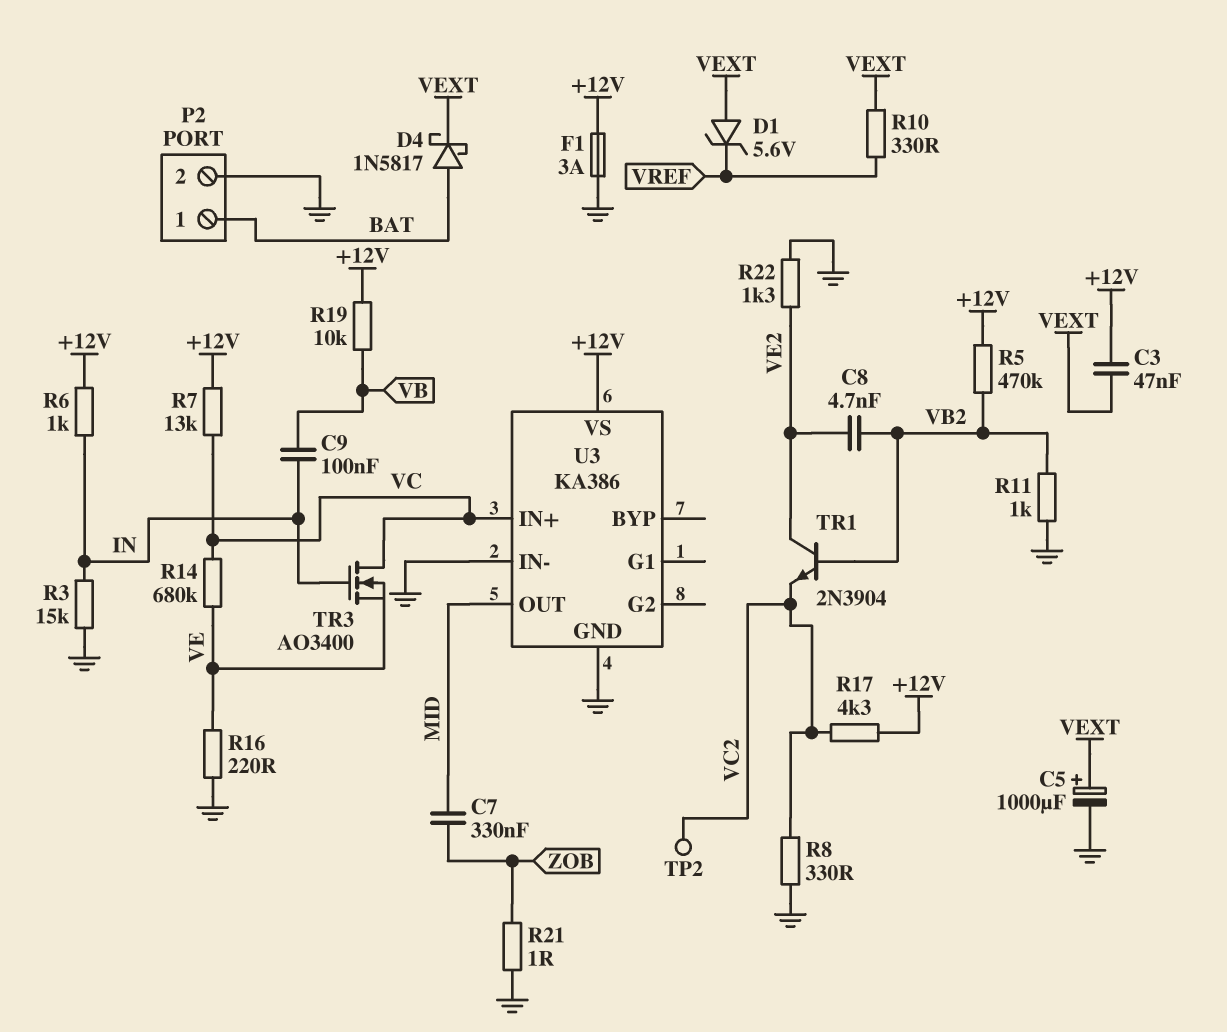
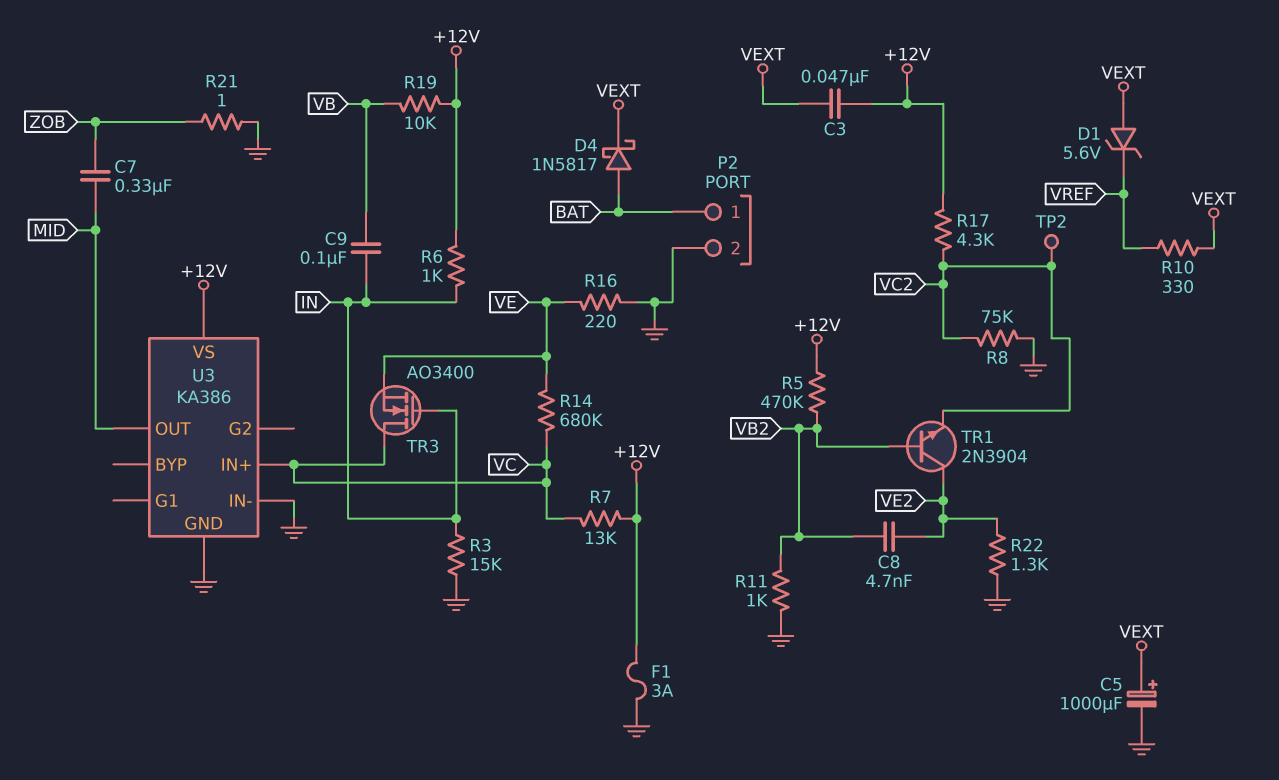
R8: 330 (GND, VC2) -> 75k (GND, VC2)

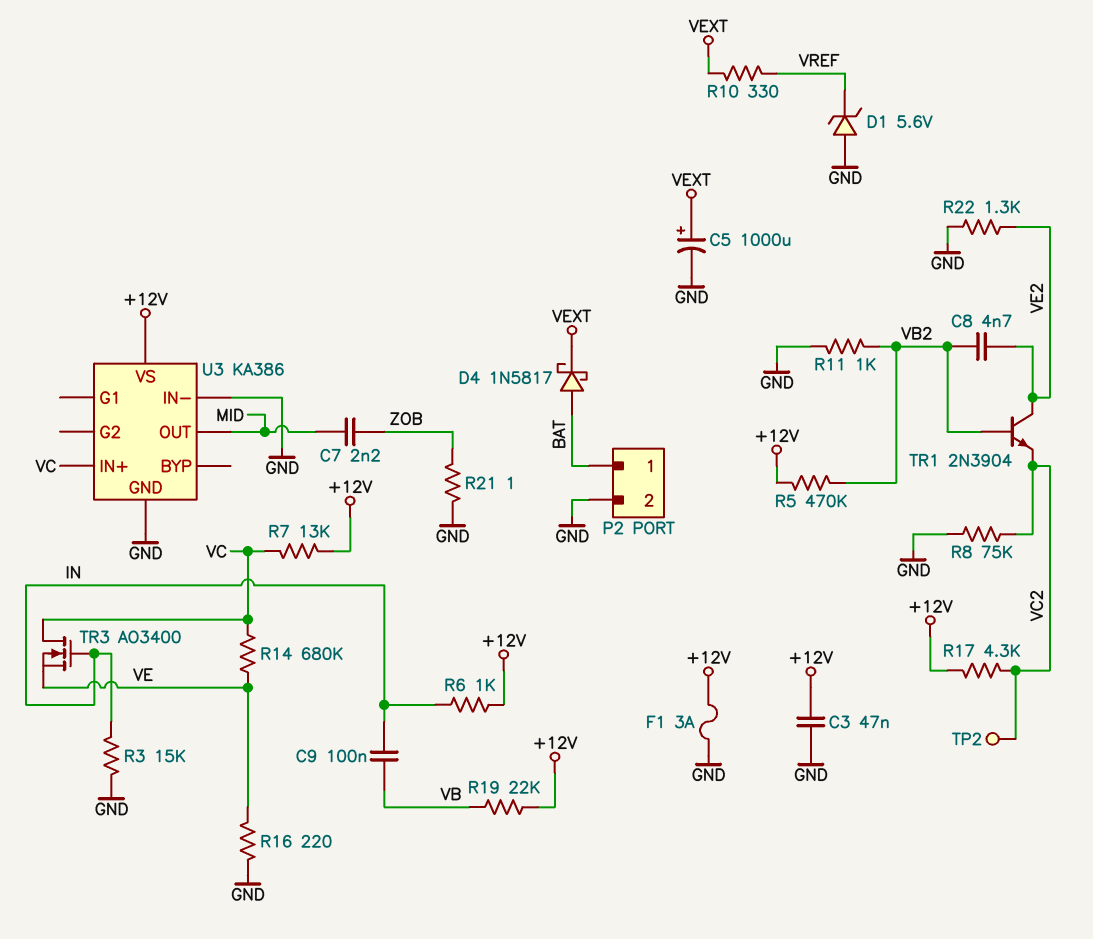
C3: 47nF (+12V, VEXT) -> 47nF (+12V, GND)
C7: 330nF (MID, ZOB) -> 2.2nF (MID, ZOB)
D1: zener 5.6V (A VEXT, K VREF) -> zener 5.6V (A GND, K VREF)
R19: 10k (+12V, VB) -> 22k (+12V, VB)

